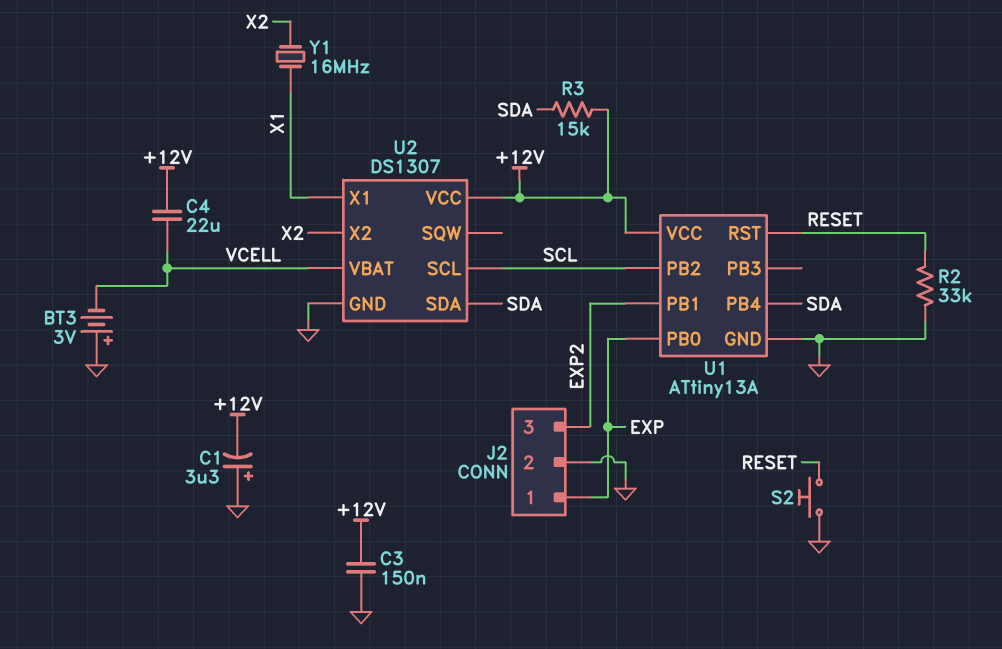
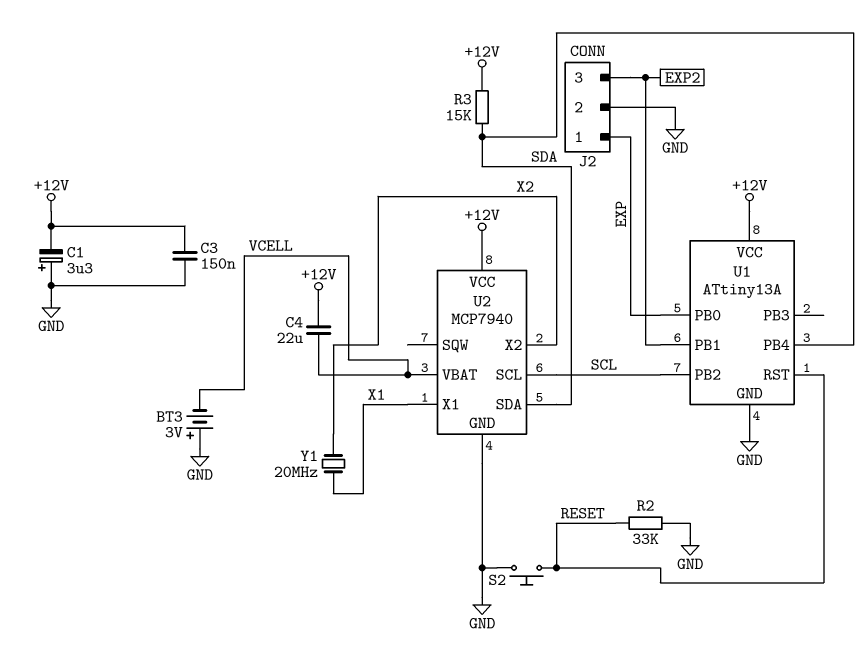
U2: DS1307 -> MCP7940
Y1: 16MHz (X1, X2) -> 20MHz (X1, X2)

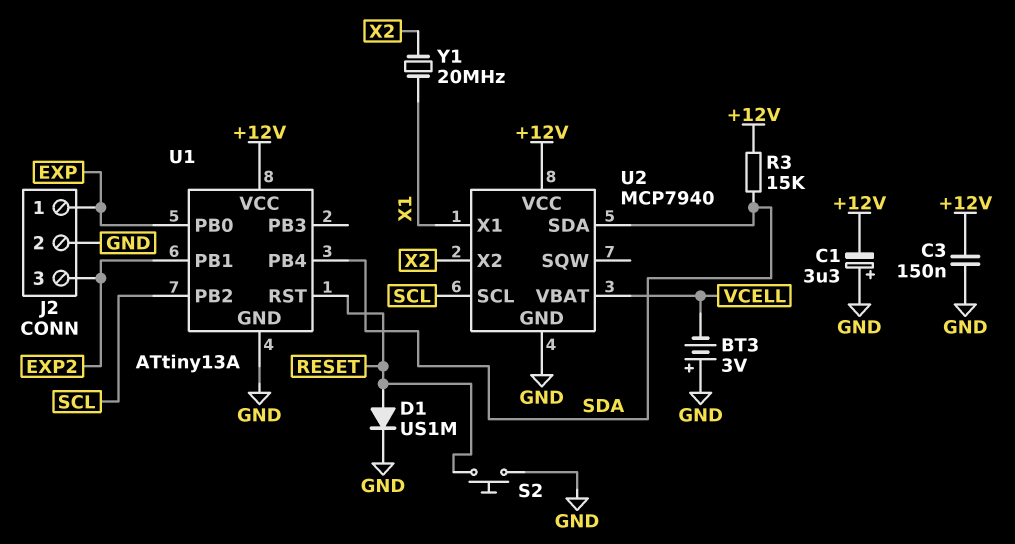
C4: 22uF (+12V, VCELL) -> none
D1: none -> diode US1M (A RESET, K GND)
R2: 33k (GND, RESET) -> none

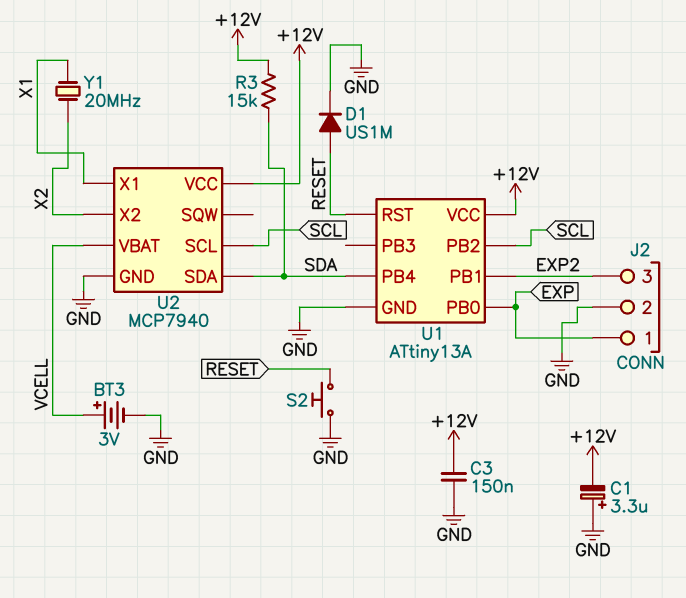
BT3: 3V (plus GND, minus VCELL) -> 3V (plus VCELL, minus GND)

